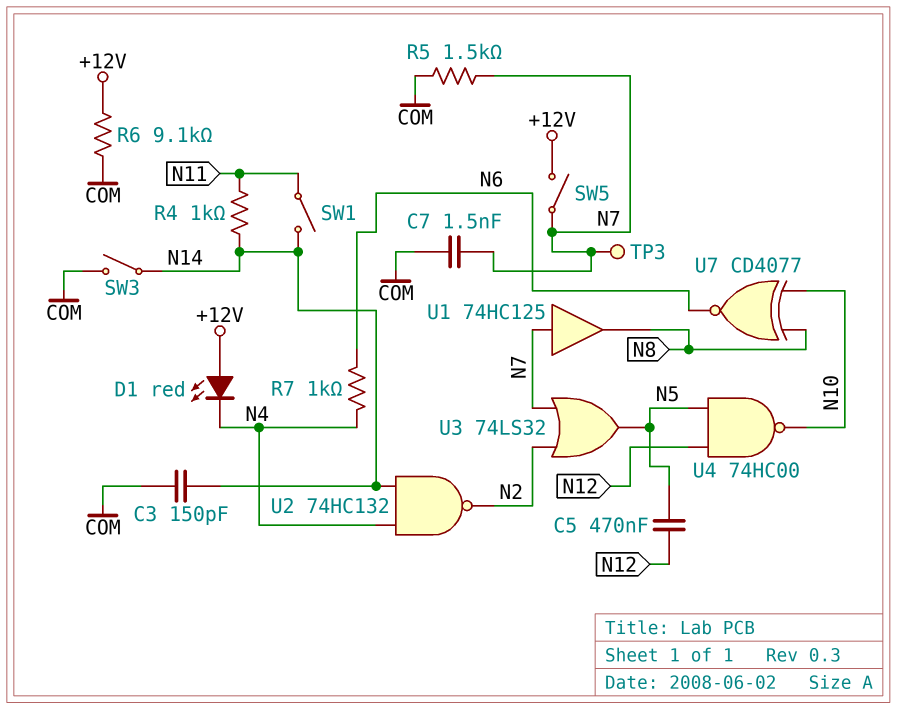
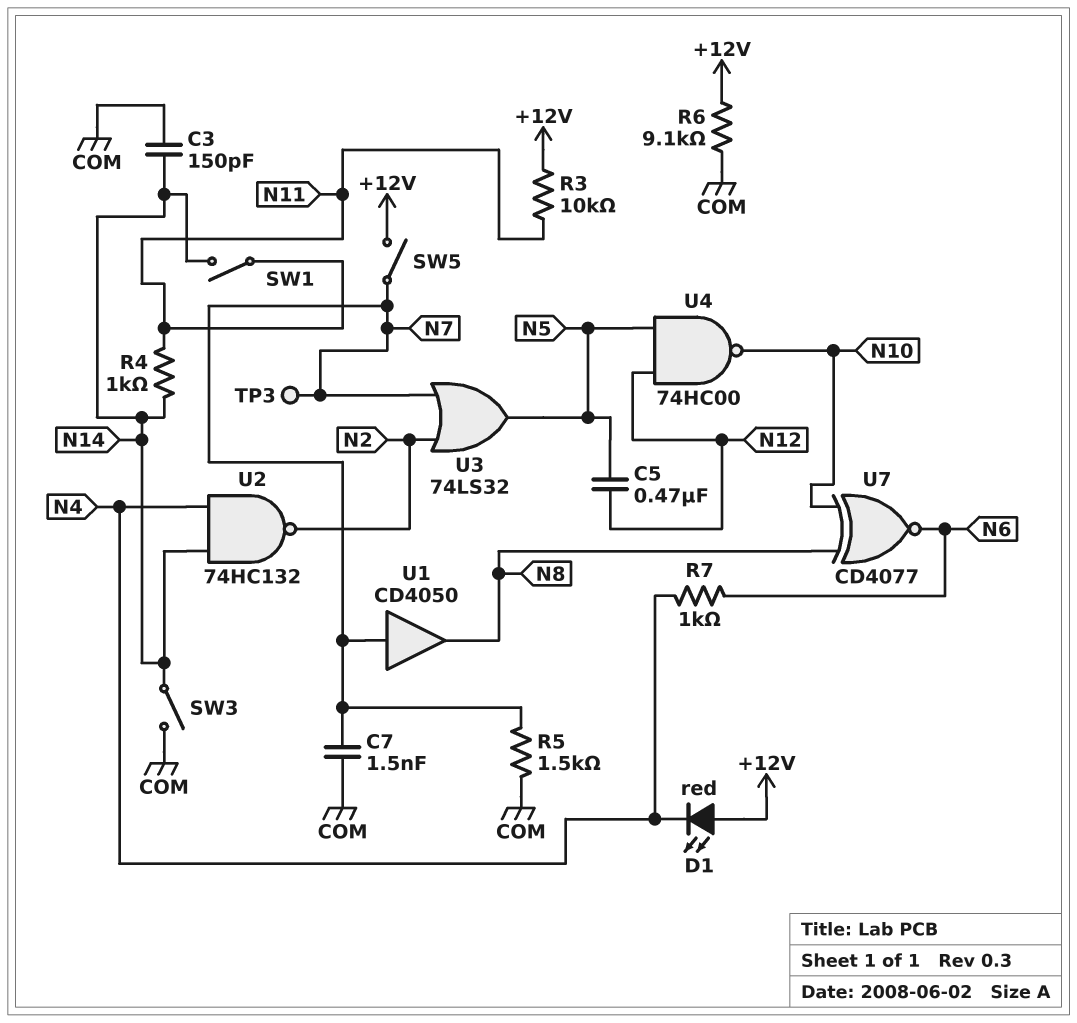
R3: none -> 10k (+12V, N11)
U1: buffer 74HC125 (in N7, out N8) -> buffer CD4050 (in N7, out N8)

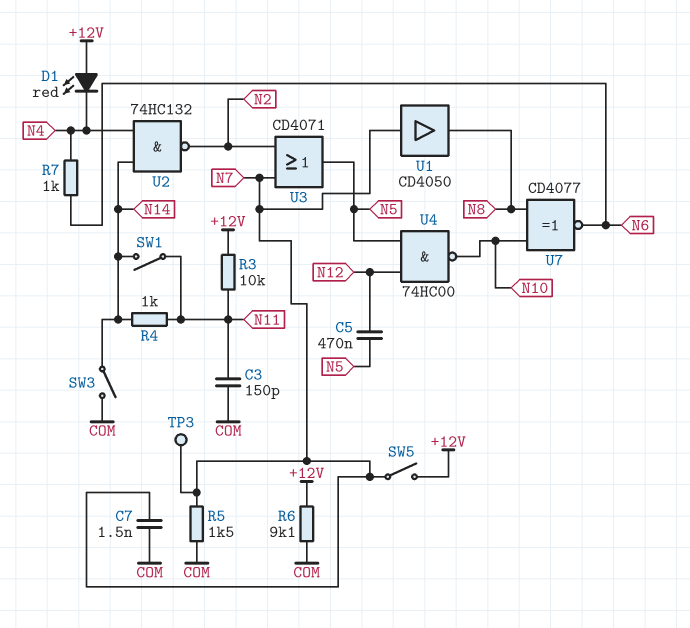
C3: 150pF (COM, N14) -> 150pF (COM, N11)
U3: OR 74LS32 (in N2, in N7, out N5) -> OR CD4071 (in N2, in N7, out N5)

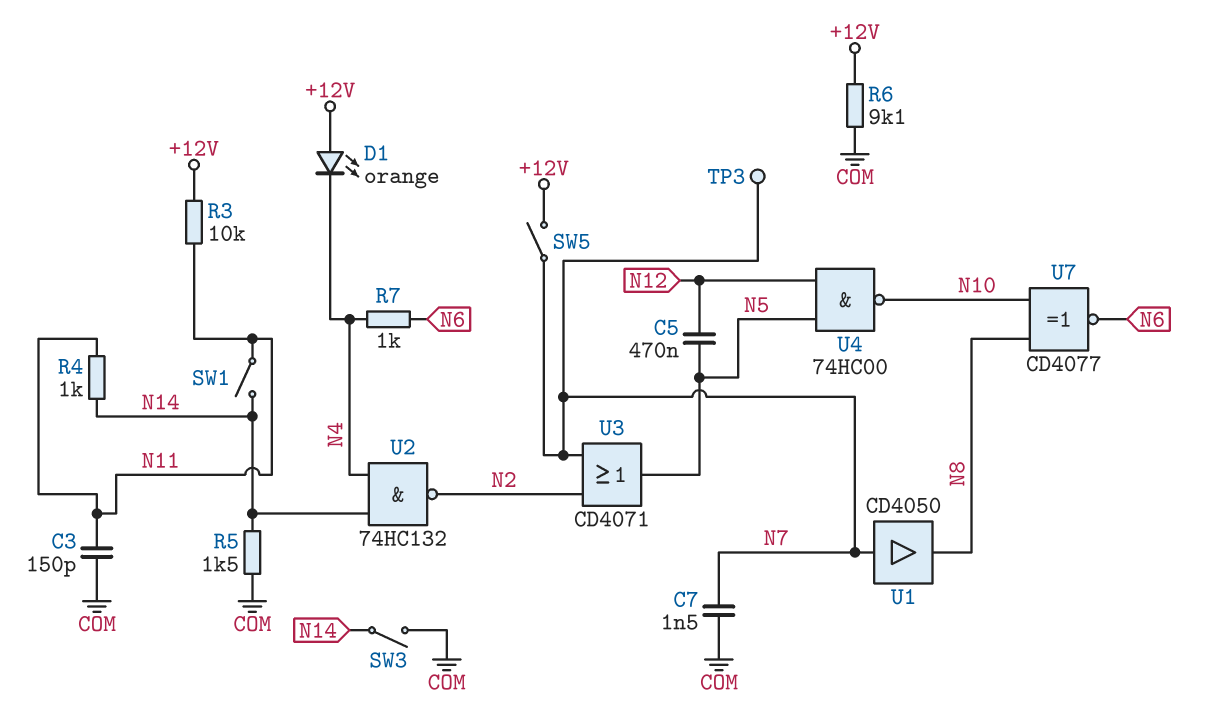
D1: LED red (A +12V, K N4) -> LED orange (A +12V, K N4)
R5: 1.5k (COM, N7) -> 1.5k (COM, N14)

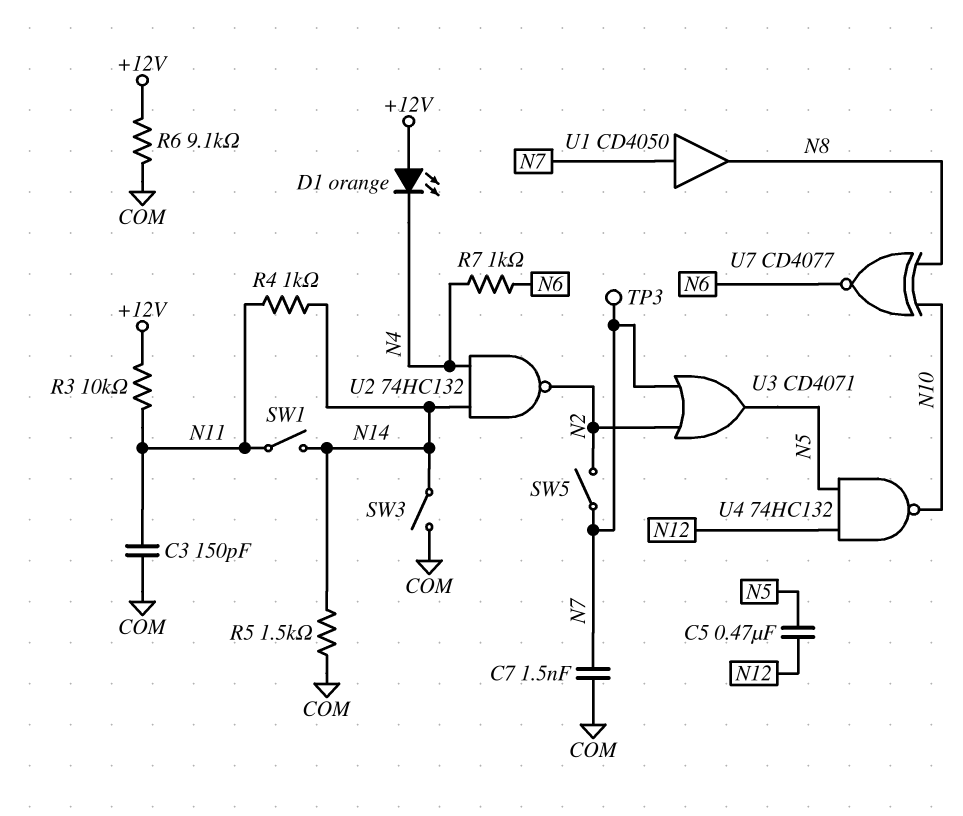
SW5: switch (+12V, N7) -> switch (N2, N7)
U4: NAND 74HC00 (in N5, in N12, out N10) -> NAND 74HC132 (in N5, in N12, out N10)

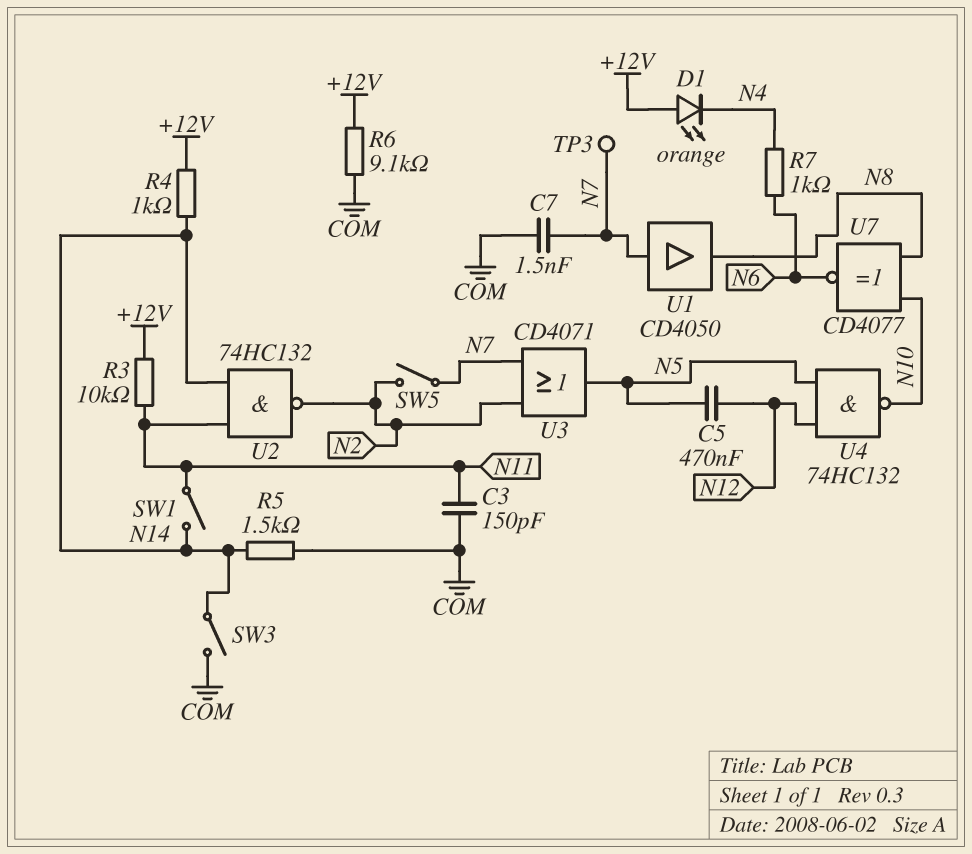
R4: 1k (N11, N14) -> 1k (+12V, N14)
U2: NAND 74HC132 (in N4, in N14, out N2) -> NAND 74HC132 (in N11, in N14, out N2)

